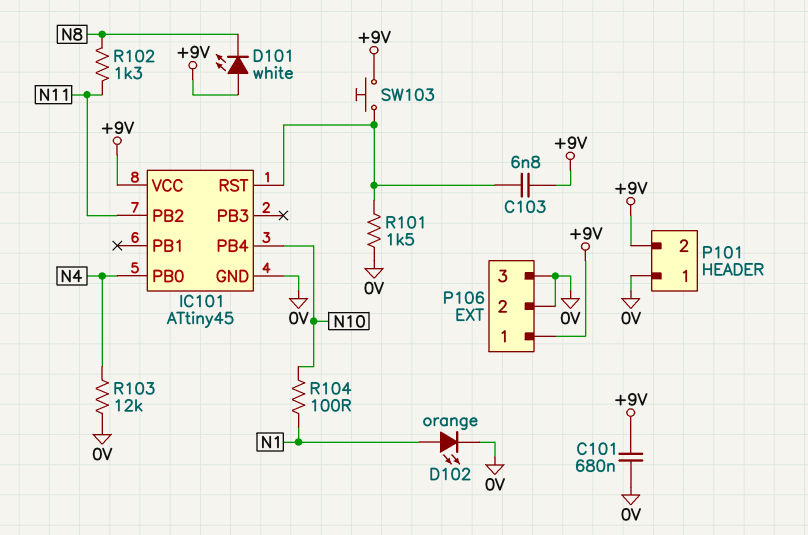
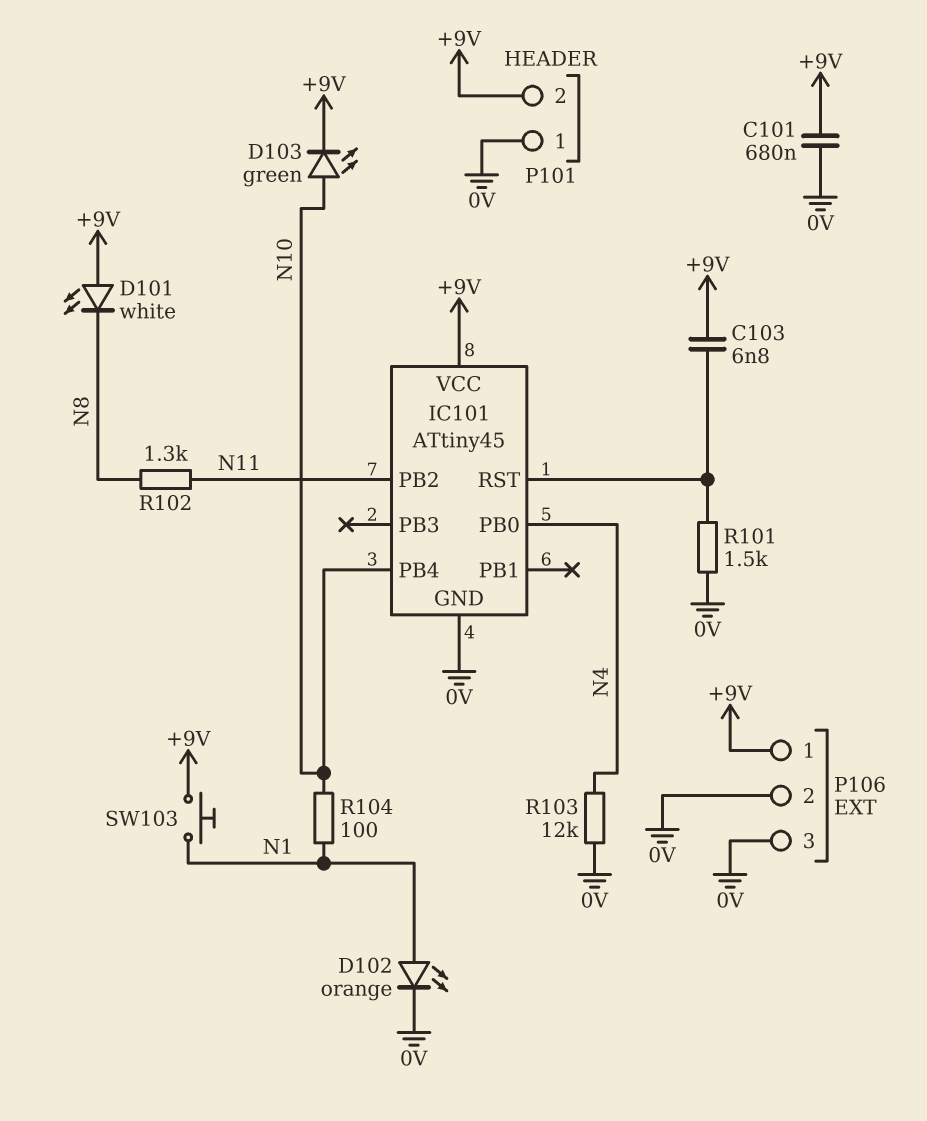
D103: none -> LED green (A N10, K +9V)
SW103: button (+9V, IC101/RST) -> button (+9V, N1)

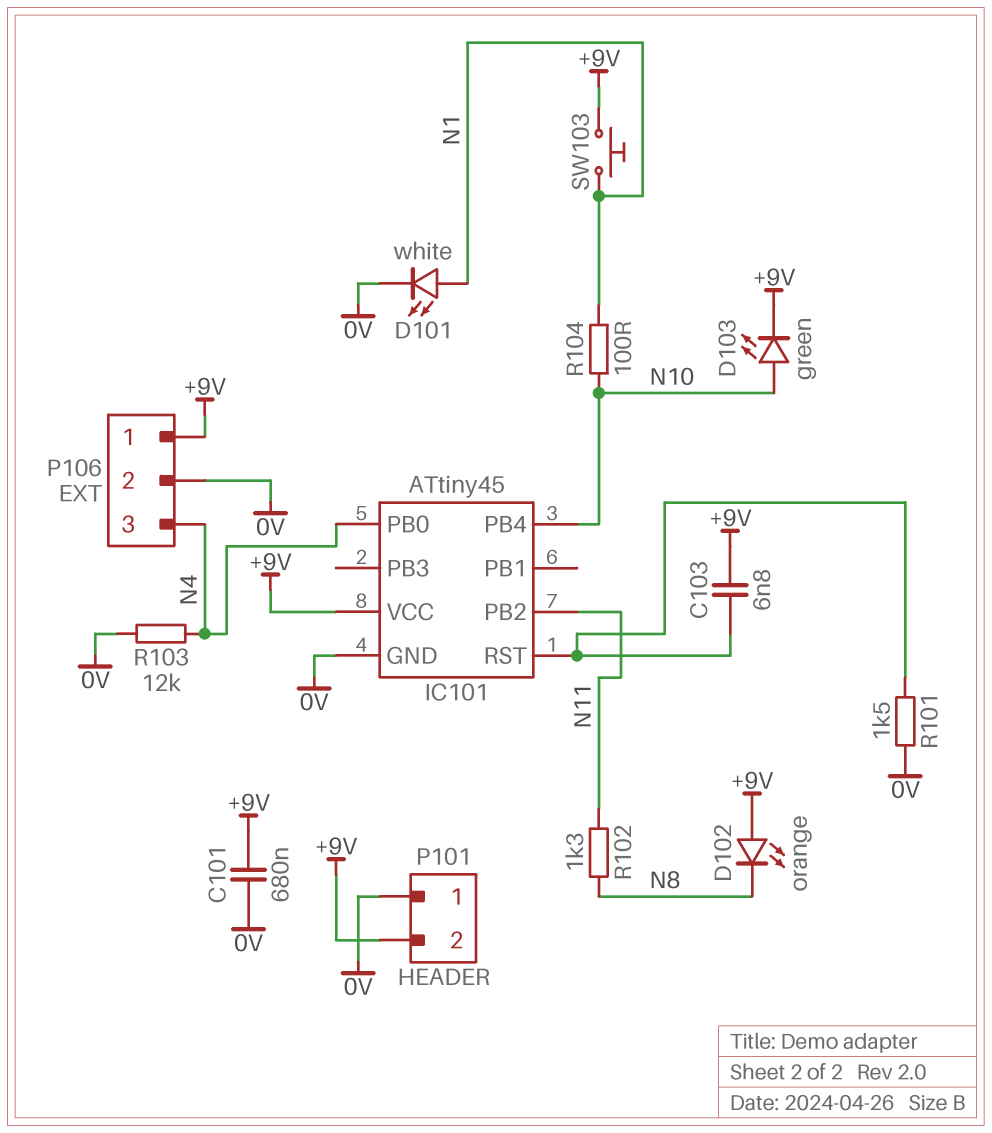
D101: LED white (A +9V, K N8) -> LED white (A N1, K 0V)
D102: LED orange (A N1, K 0V) -> LED orange (A +9V, K N8)
P106 pin 3: 0V -> N4

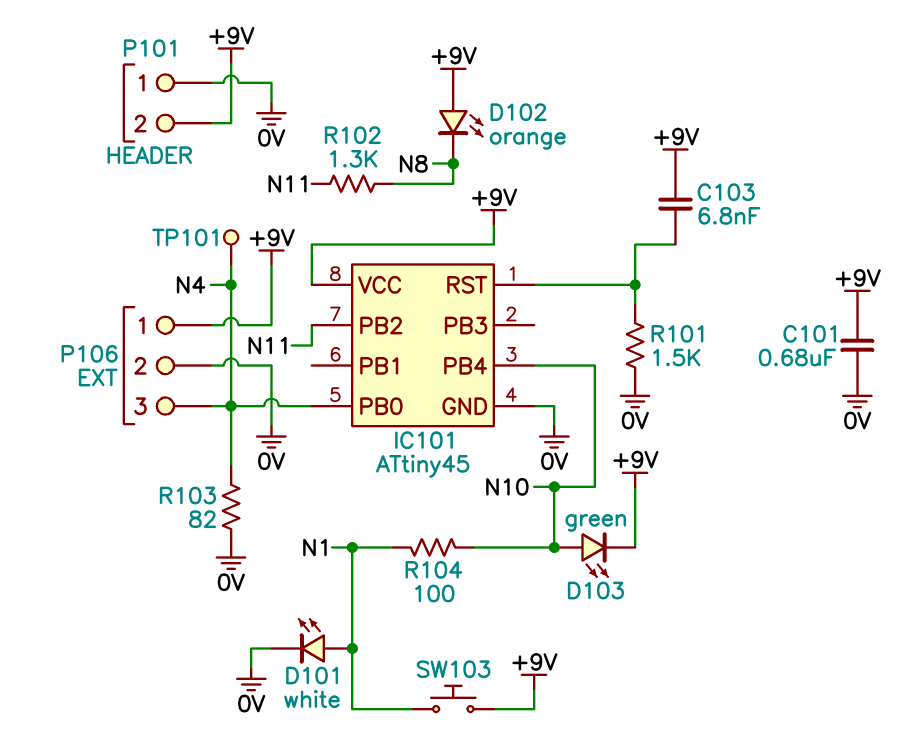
R103: 12k (0V, N4) -> 82 (0V, N4)
TP101: none -> test point (N4)

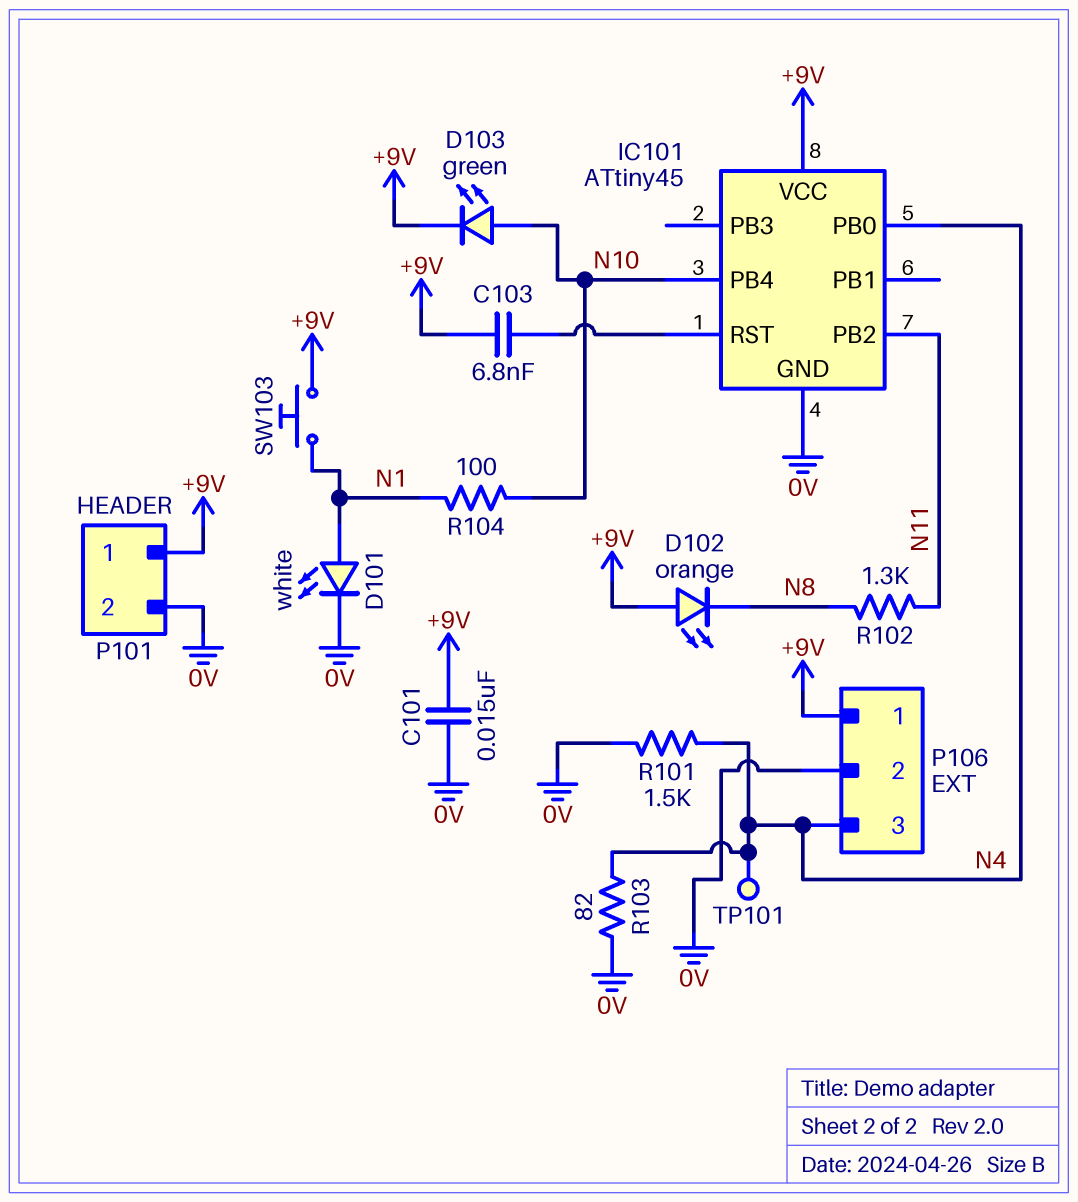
C101: 680nF (+9V, 0V) -> 15nF (+9V, 0V)
P101 pin 1: 0V -> +9V
P101 pin 2: +9V -> 0V
R101: 1.5k (0V, IC101/RST) -> 1.5k (0V, N4)

